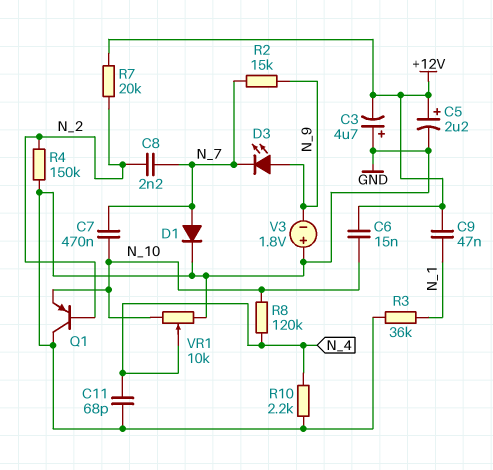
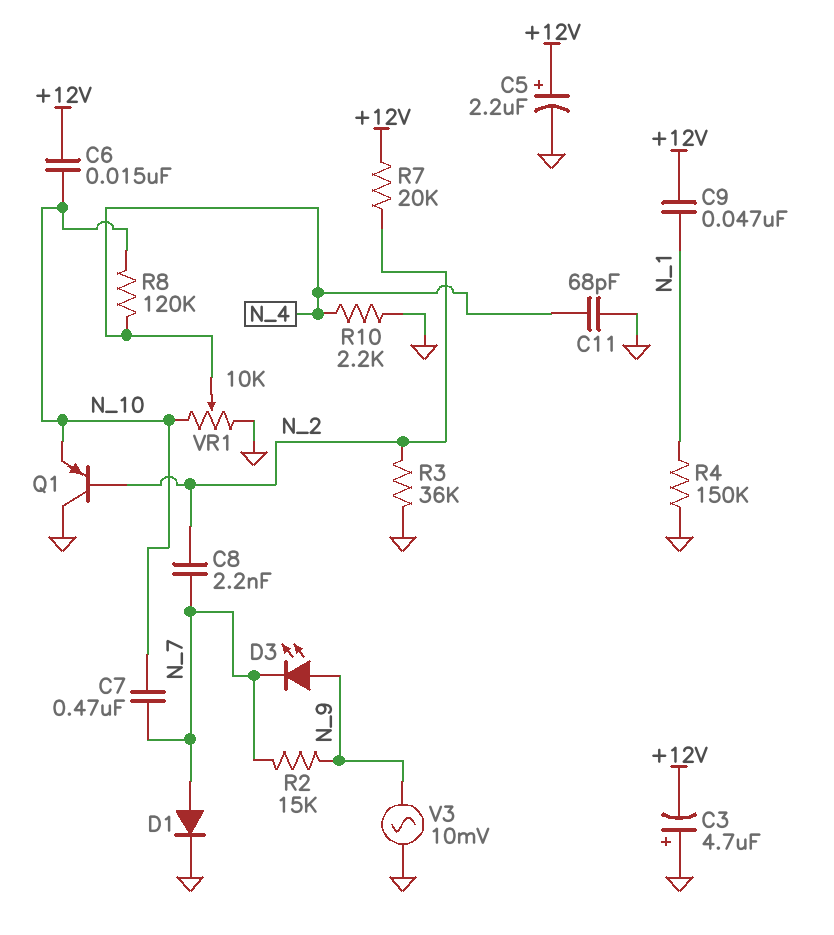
R3: 36k (GND, N_1) -> 36k (GND, N_2)
R4: 150k (GND, N_2) -> 150k (GND, N_1)
V3: 1.8V (plus GND, minus N_9) -> AC 10mV (GND, N_9)

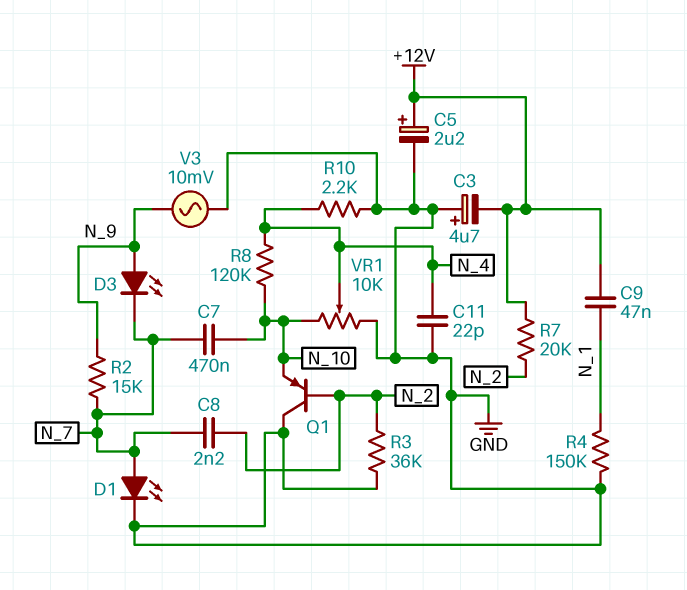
C6: 15nF (+12V, N_10) -> none
C11: 68pF (GND, N_4) -> 22pF (GND, N_4)
D1: diode (A N_7, K GND) -> LED (A N_7, K GND)

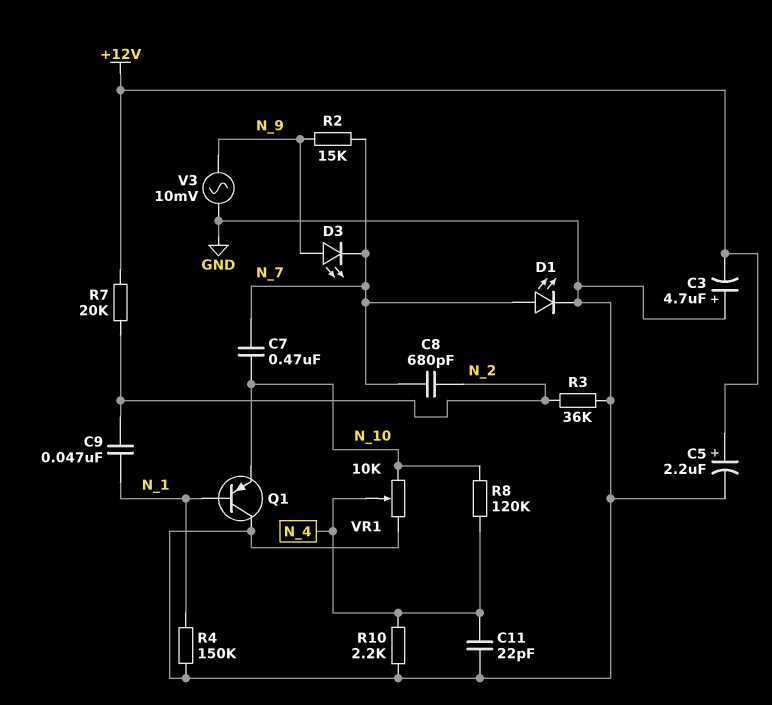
C8: 2.2nF (N_2, N_7) -> 680pF (N_2, N_7)
C9: 47nF (+12V, N_1) -> 47nF (N_1, N_2)
Q1: PNP (B N_2, C GND, E N_10) -> PNP (B N_1, C GND, E N_10)

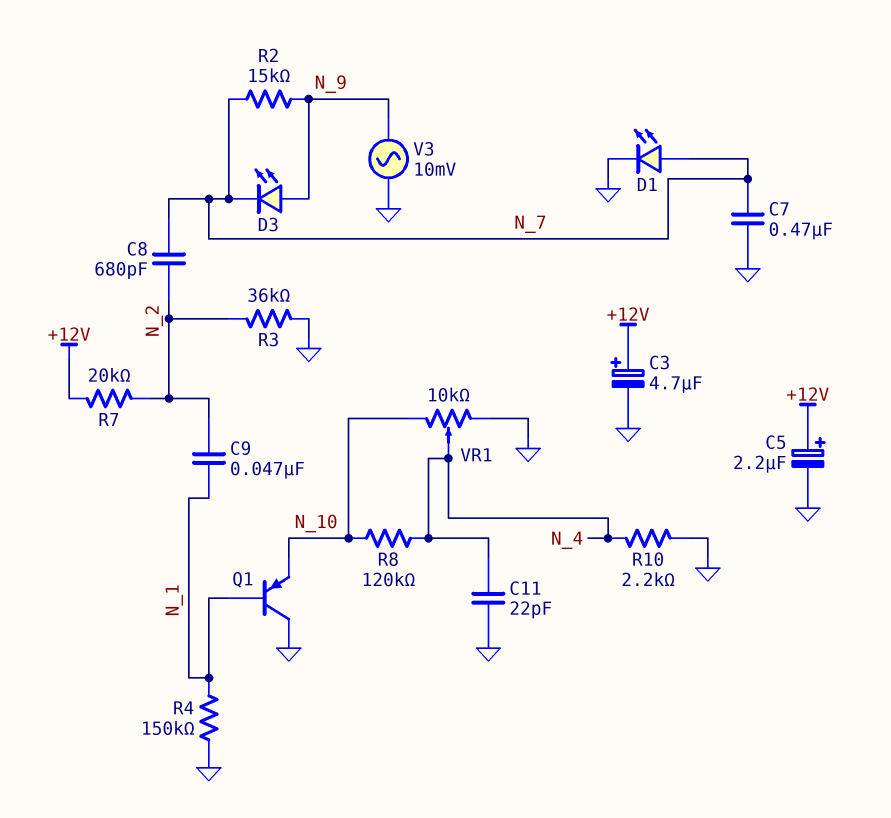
C3: 4.7uF (plus GND, minus +12V) -> 4.7uF (plus +12V, minus GND)
C7: 470nF (N_7, N_10) -> 470nF (GND, N_7)

